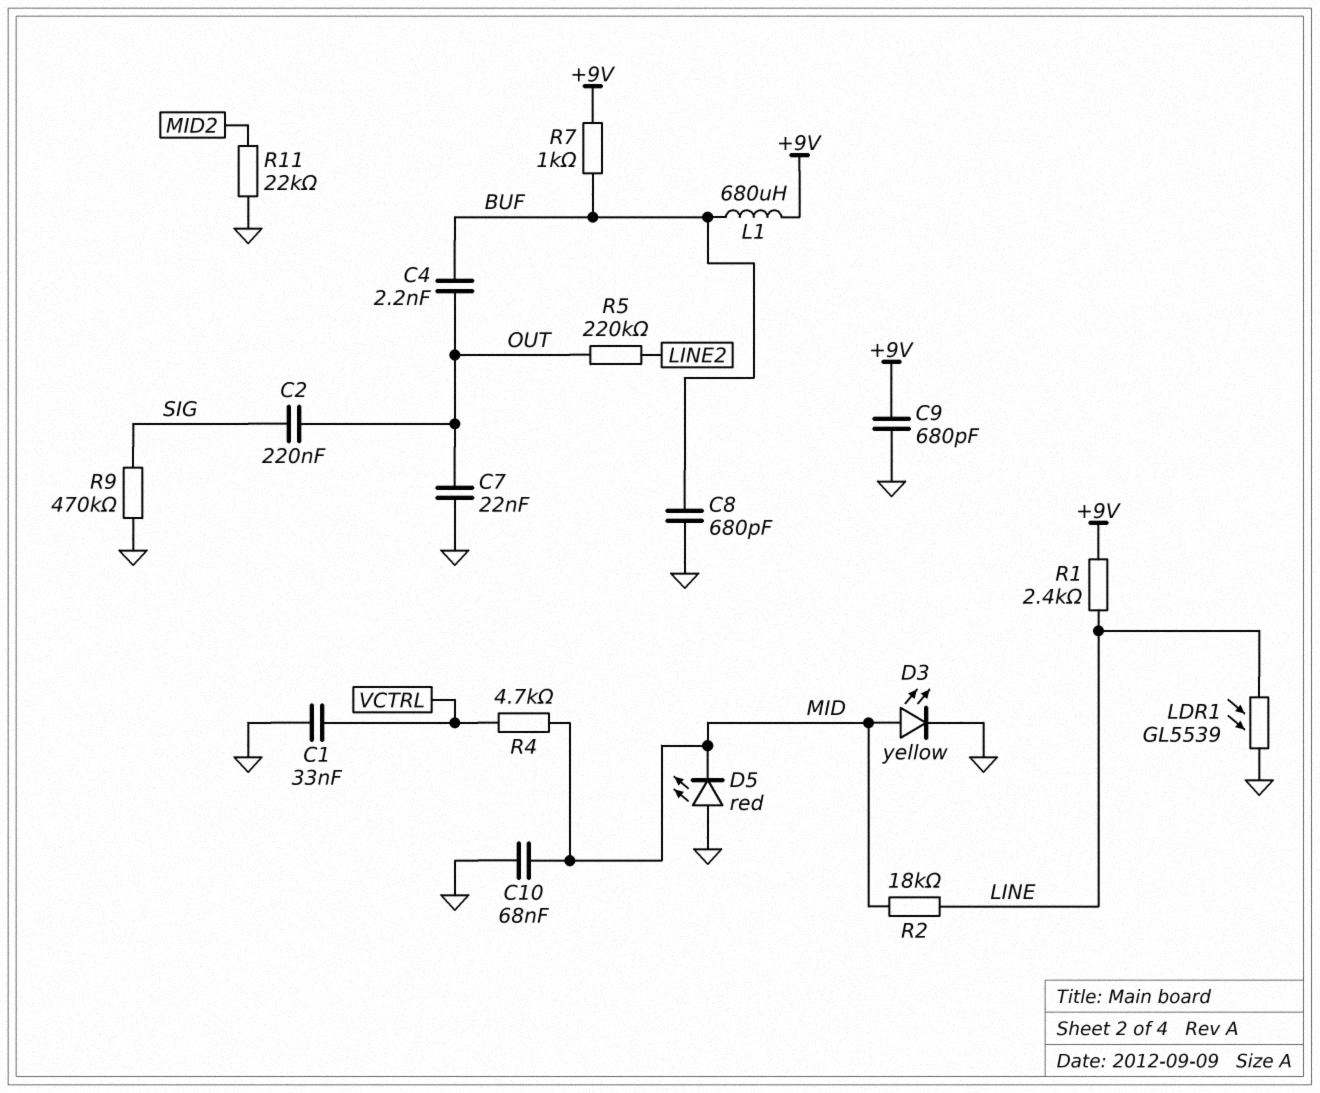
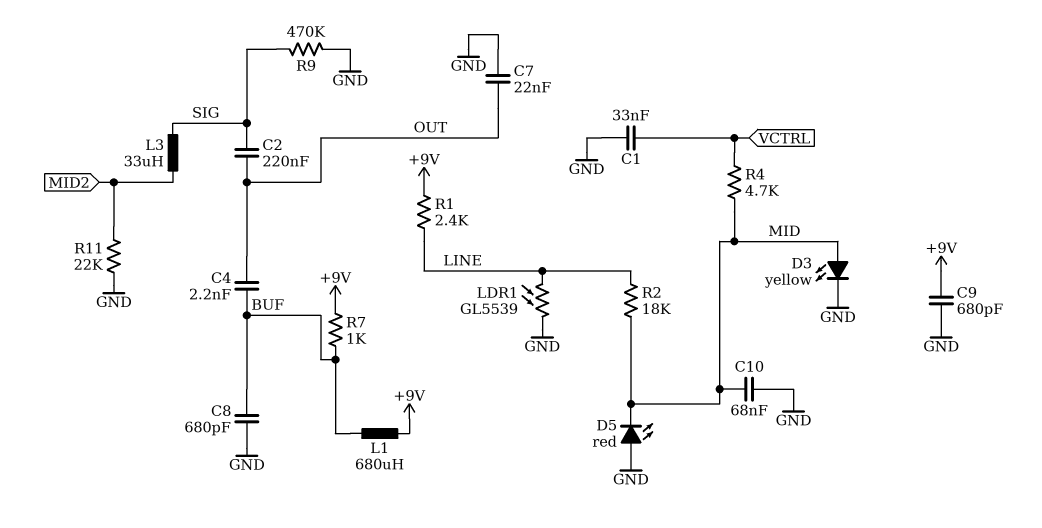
L3: none -> 33uH (MID2, SIG)
R5: 220k (LINE2, OUT) -> none

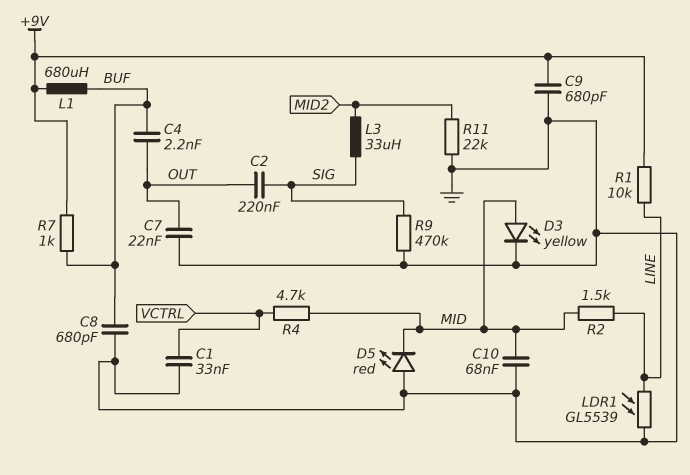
R1: 2.4k (+9V, LINE) -> 10k (+9V, LINE)
R2: 18k (LINE, MID) -> 1.5k (LINE, MID)

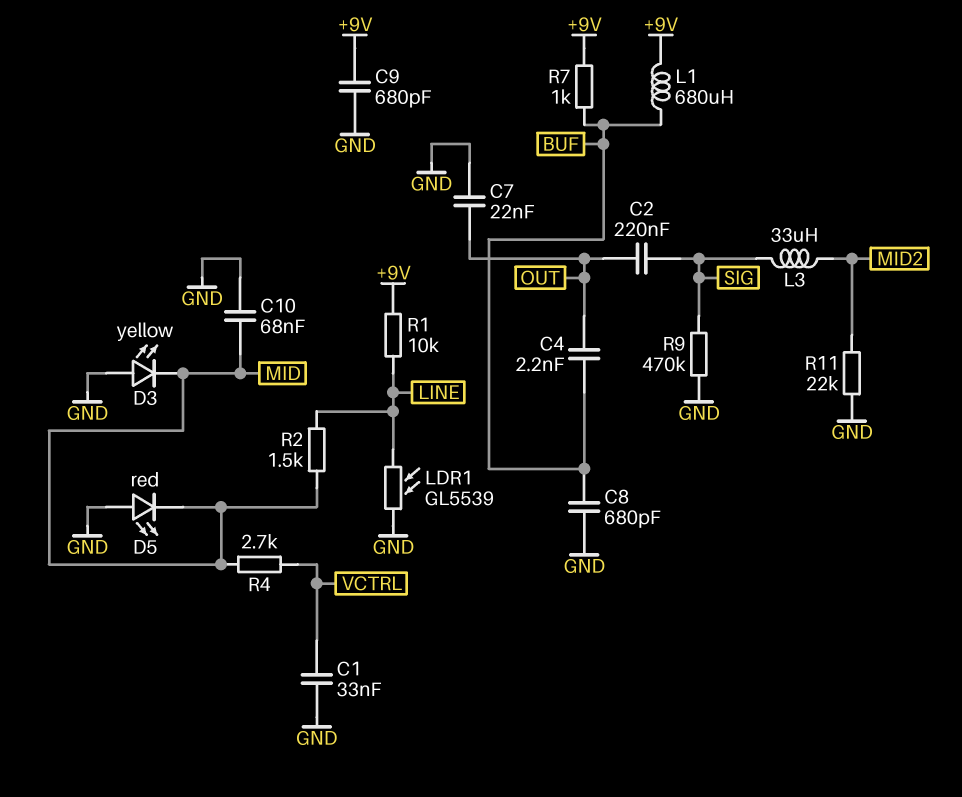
D3: LED yellow (A MID, K GND) -> LED yellow (A GND, K MID)
R4: 4.7k (MID, VCTRL) -> 2.7k (MID, VCTRL)

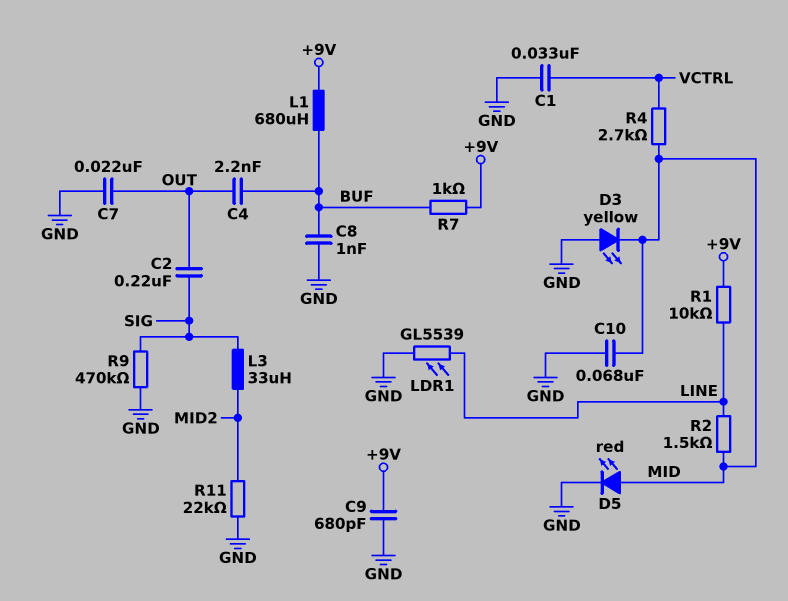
C8: 680pF (BUF, GND) -> 1nF (BUF, GND)
D5: LED red (A GND, K MID) -> LED red (A MID, K GND)

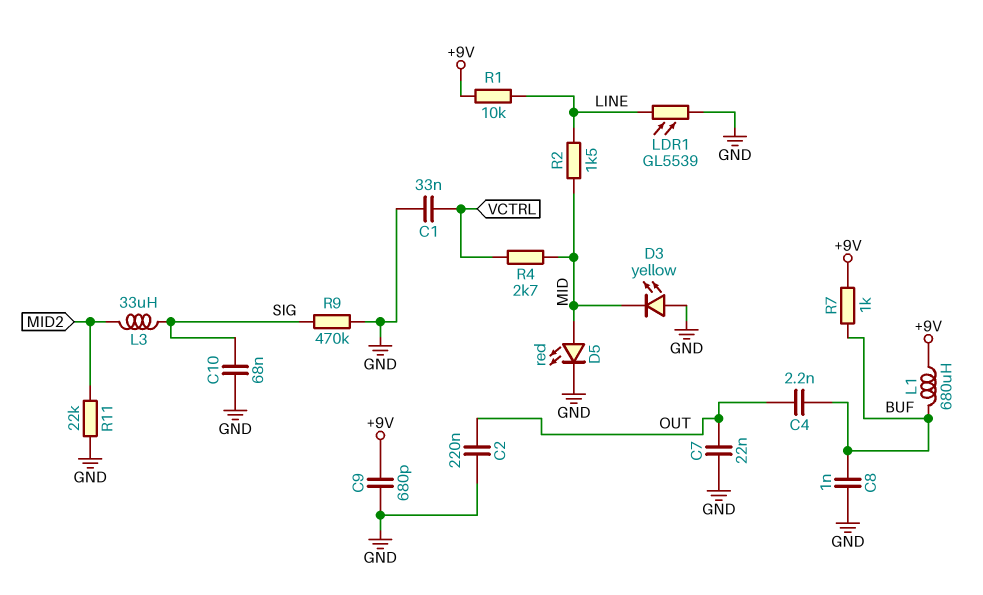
C2: 220nF (OUT, SIG) -> 220nF (GND, OUT)
C10: 68nF (GND, MID) -> 68nF (GND, SIG)

